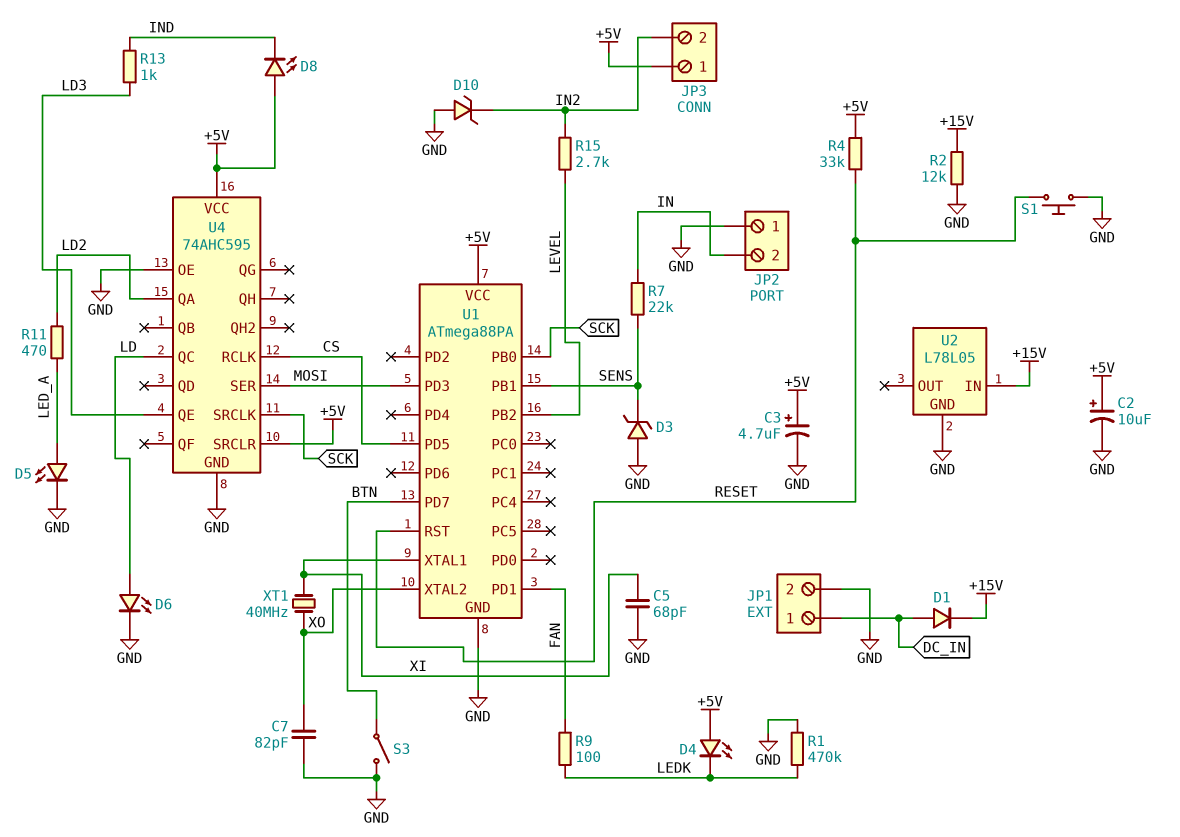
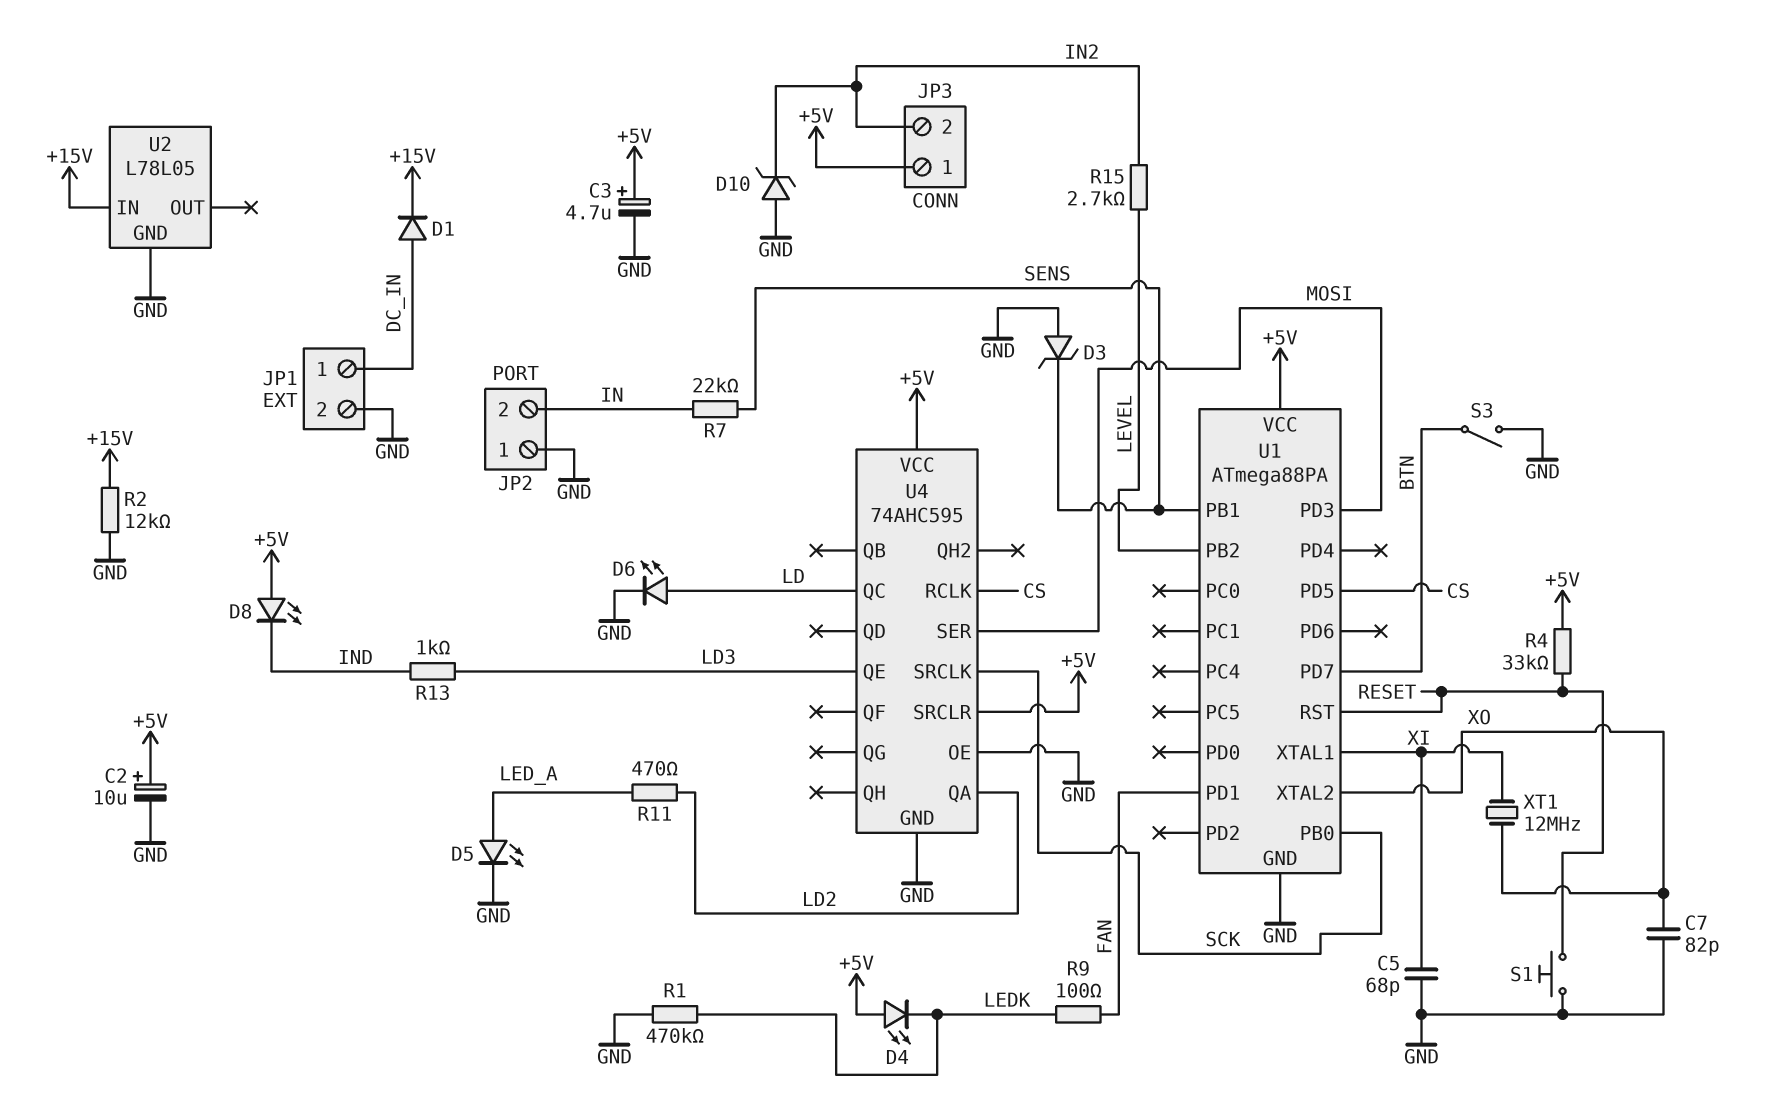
XT1: 40MHz (XI, XO) -> 12MHz (XI, XO)

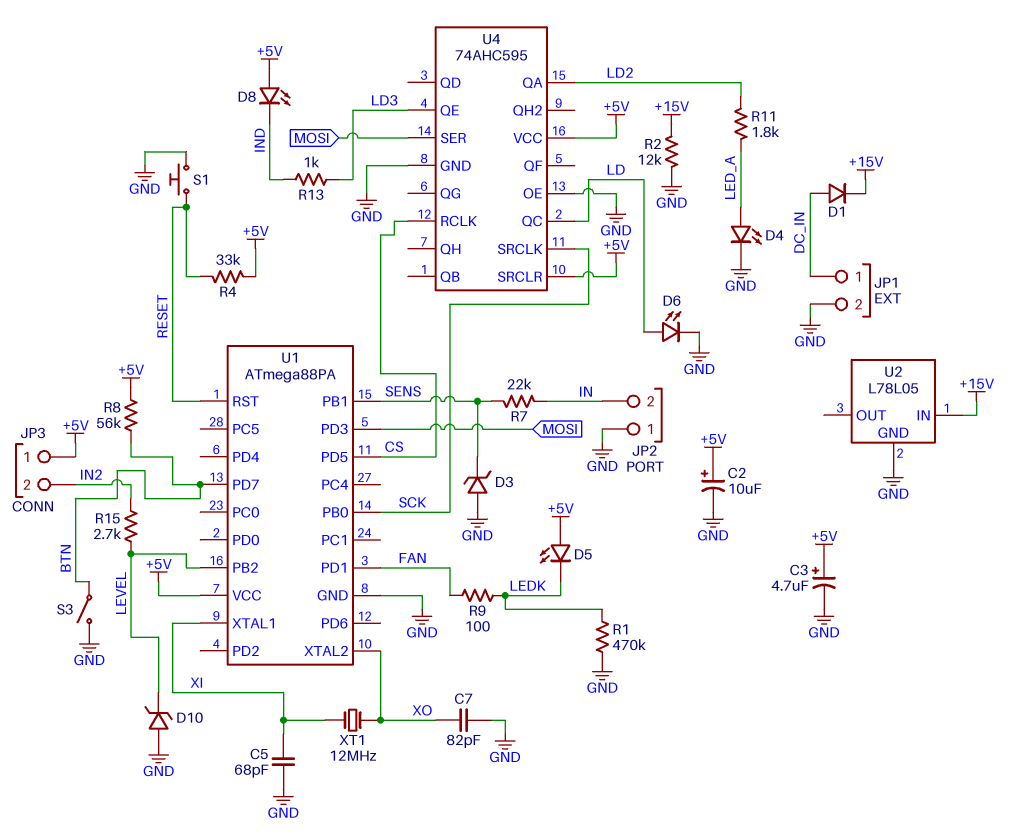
D4: LED (A +5V, K LEDK) -> LED (A LED_A, K GND)
D5: LED (A LED_A, K GND) -> LED (A +5V, K LEDK)
D10: zener (A GND, K IN2) -> zener (A GND, K LEVEL)
R8: none -> 56k (+5V, BTN)
R11: 470 (LD2, LED_A) -> 1.8k (LD2, LED_A)

